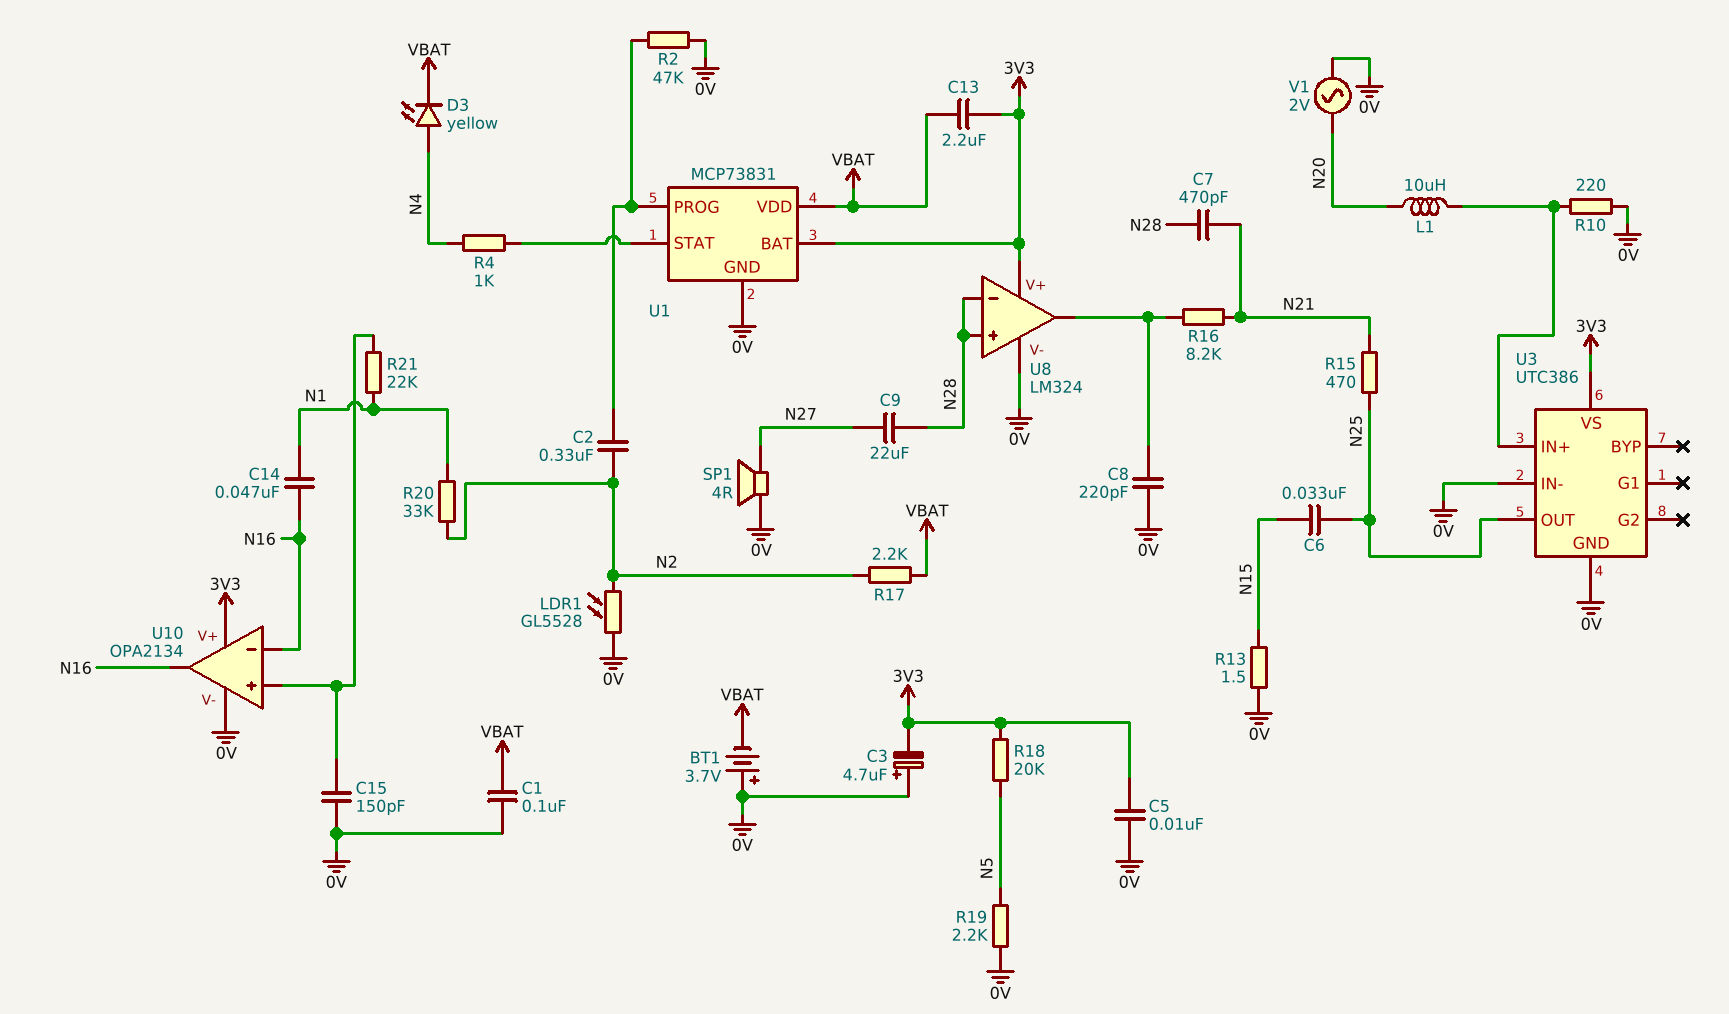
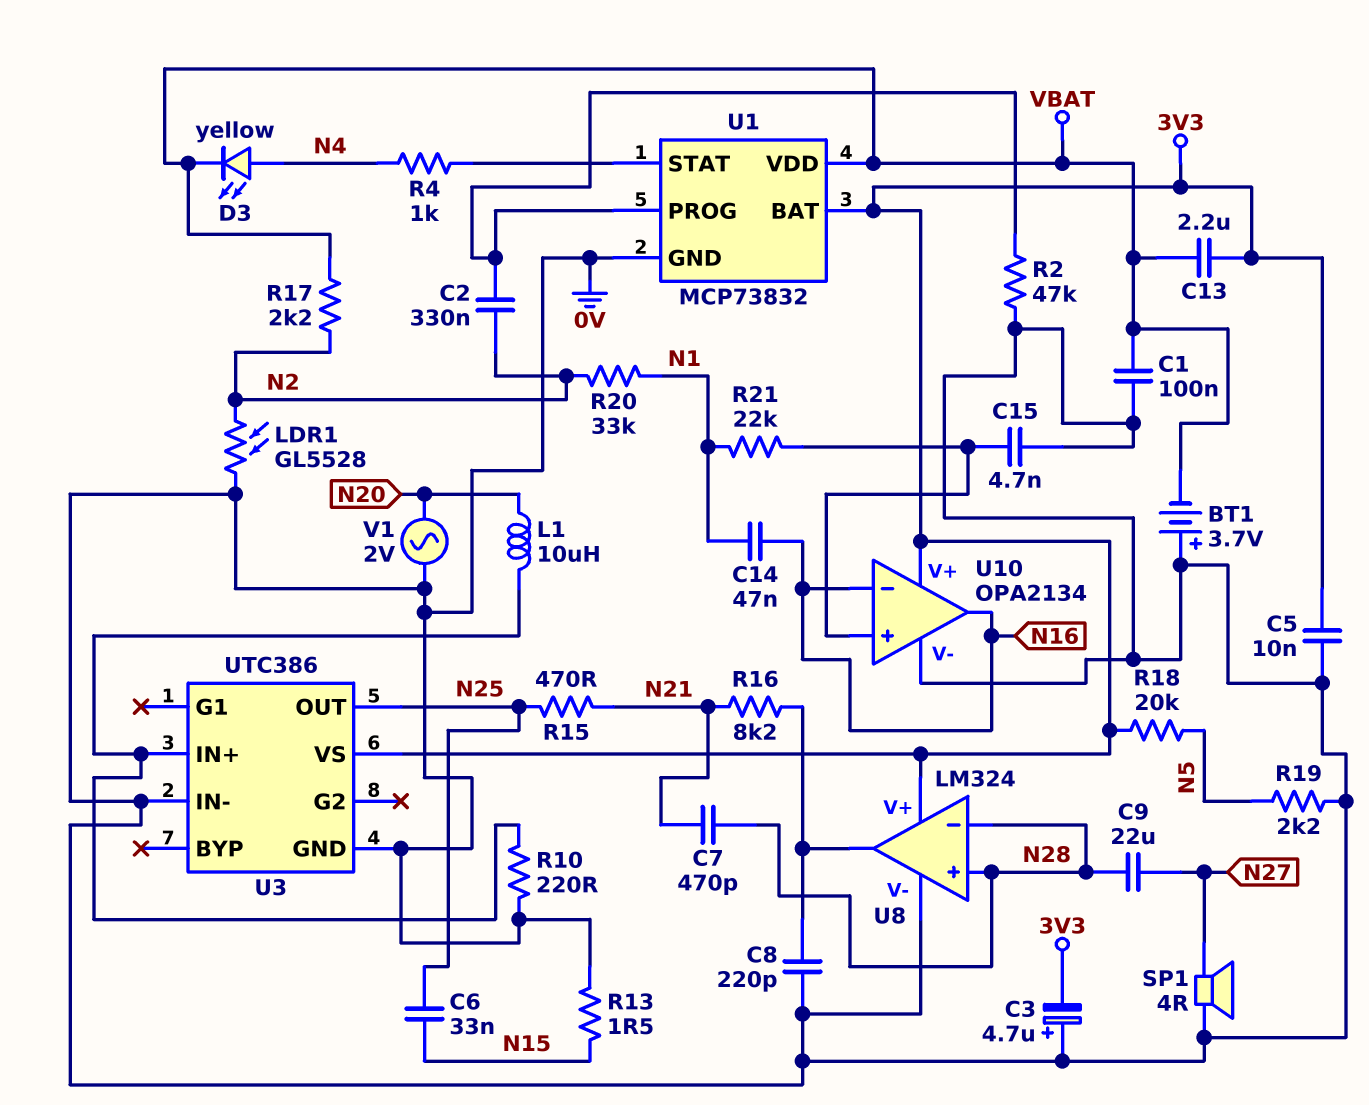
C15: 150pF (0V, U10/in+) -> 4.7nF (0V, U10/in+)
U1: MCP73831 -> MCP73832

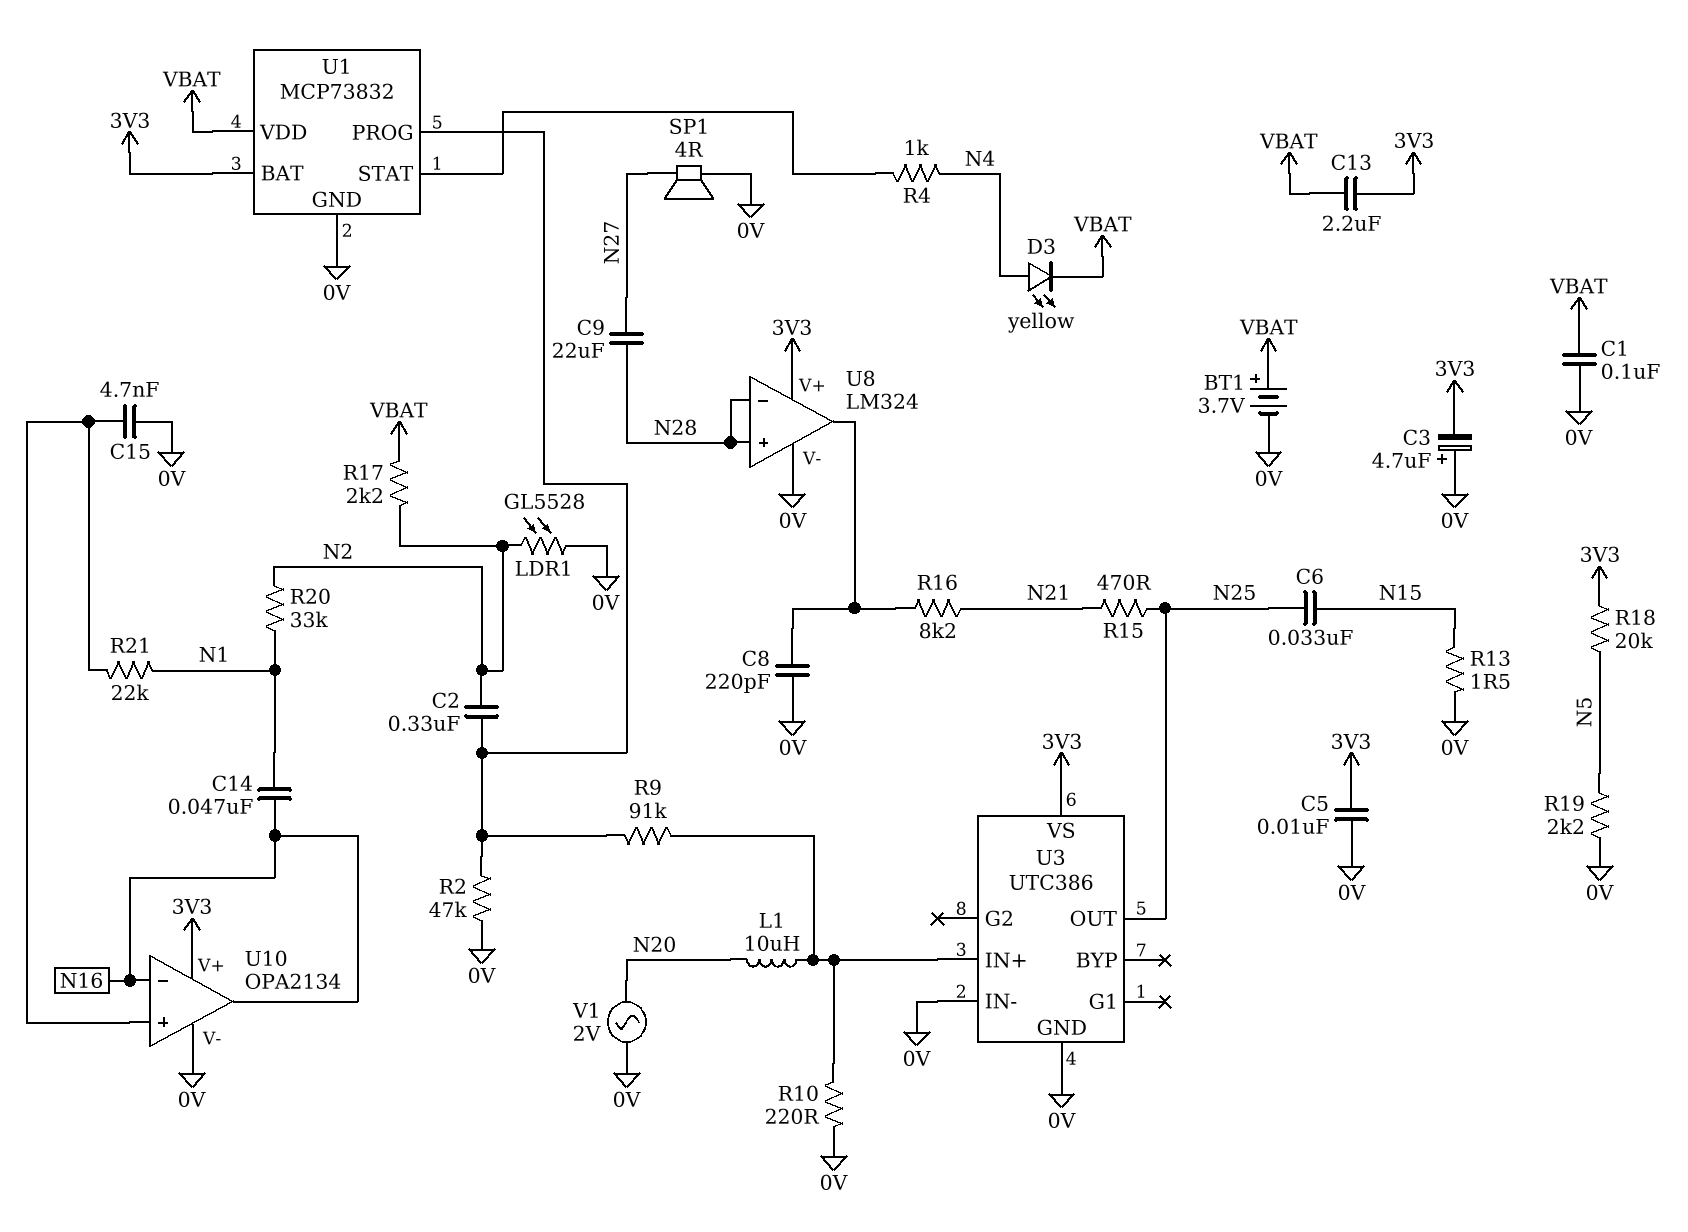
BT1: 3.7V (plus 0V, minus VBAT) -> 3.7V (plus VBAT, minus 0V)
C7: 470pF (N21, N28) -> none
R9: none -> 91k (U1/PROG, U3/IN+)

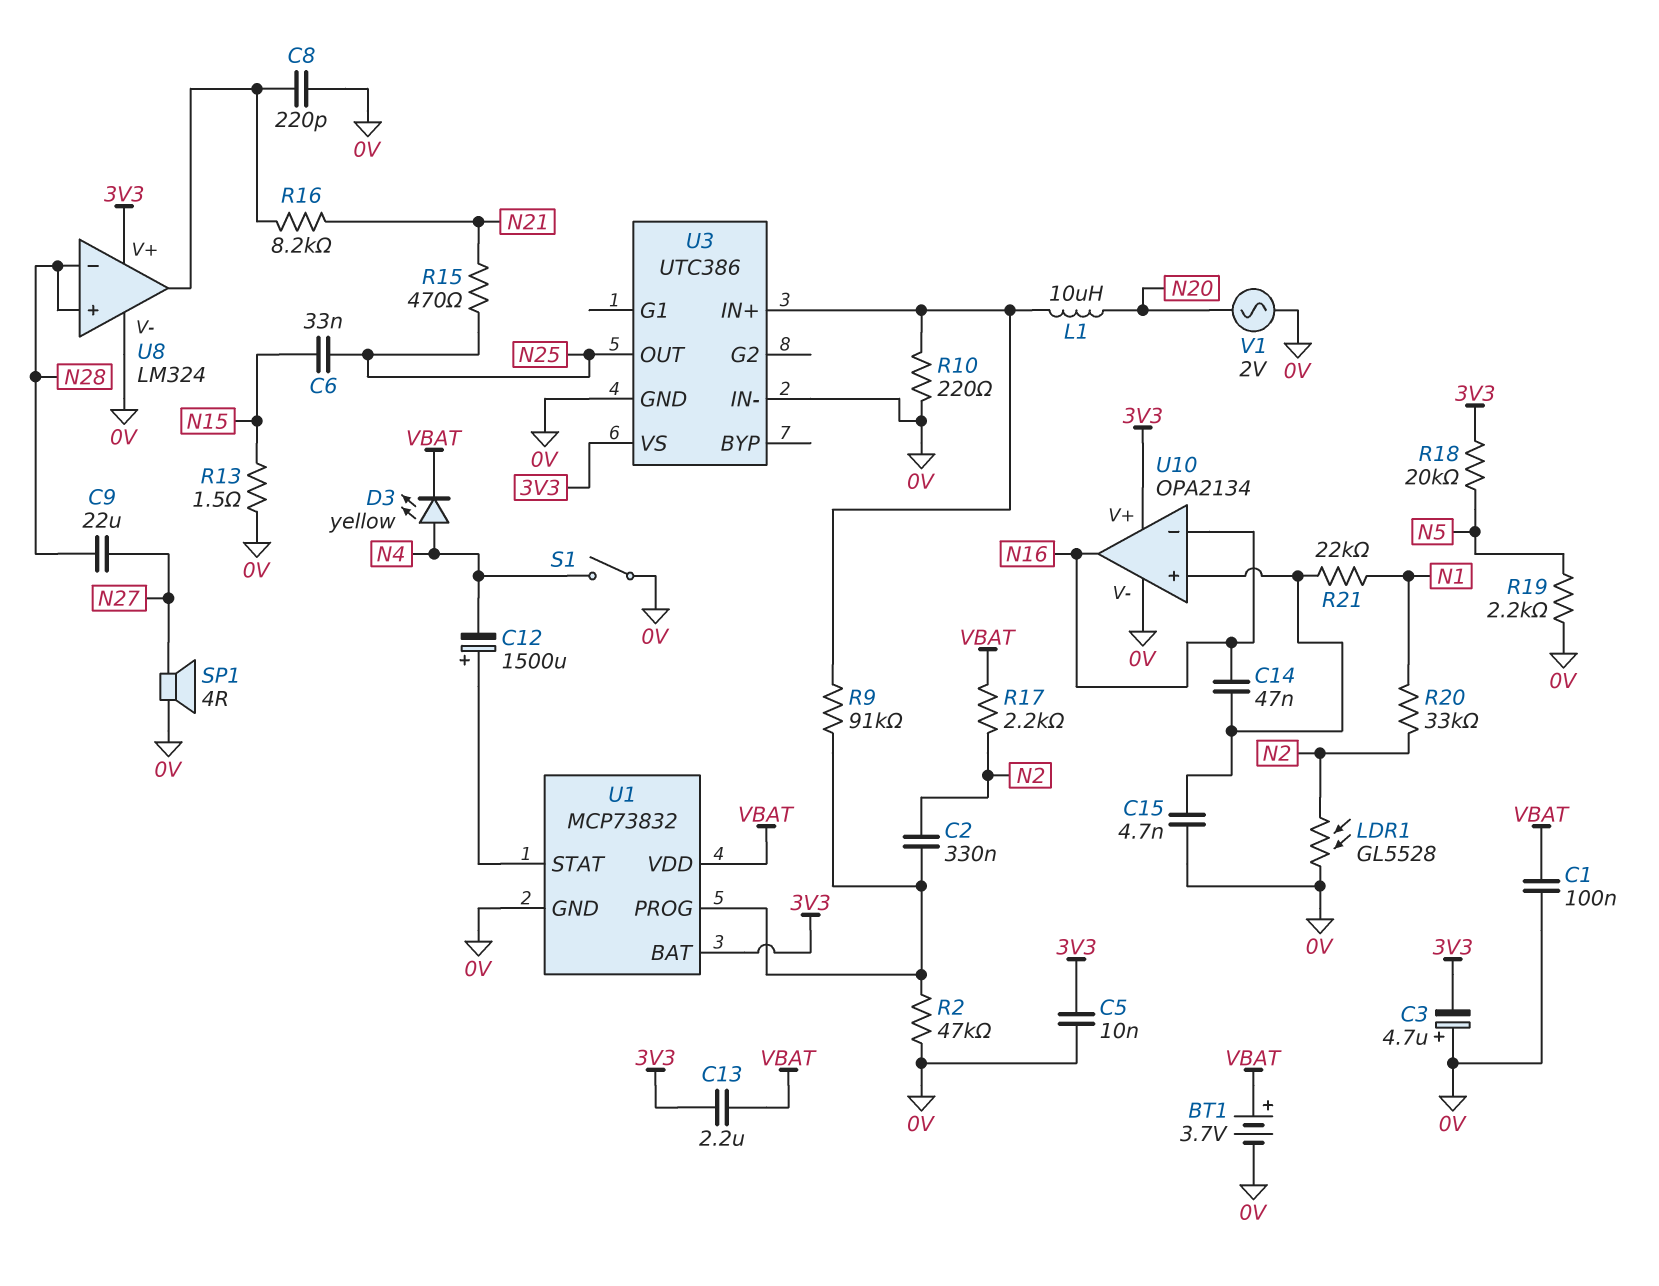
C12: none -> 1500uF (plus U1/STAT, minus N4)
C14: 47nF (N1, N16) -> 47nF (N16, U10/in+)
R4: 1k (N4, U1/STAT) -> none
S1: none -> switch (0V, N4)

